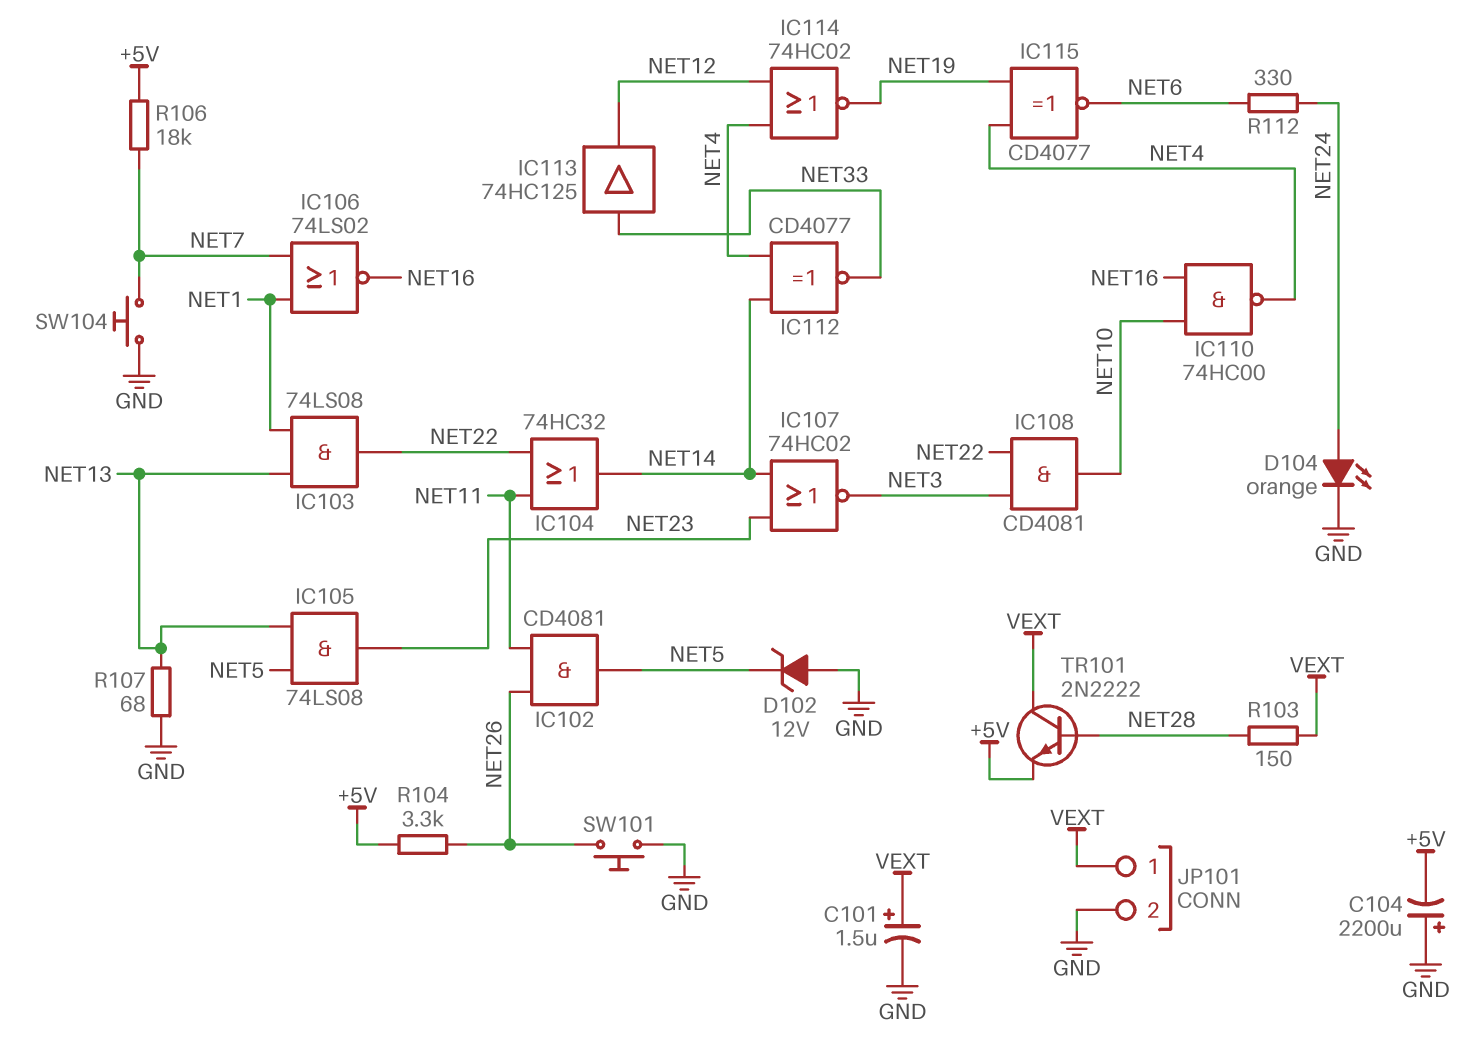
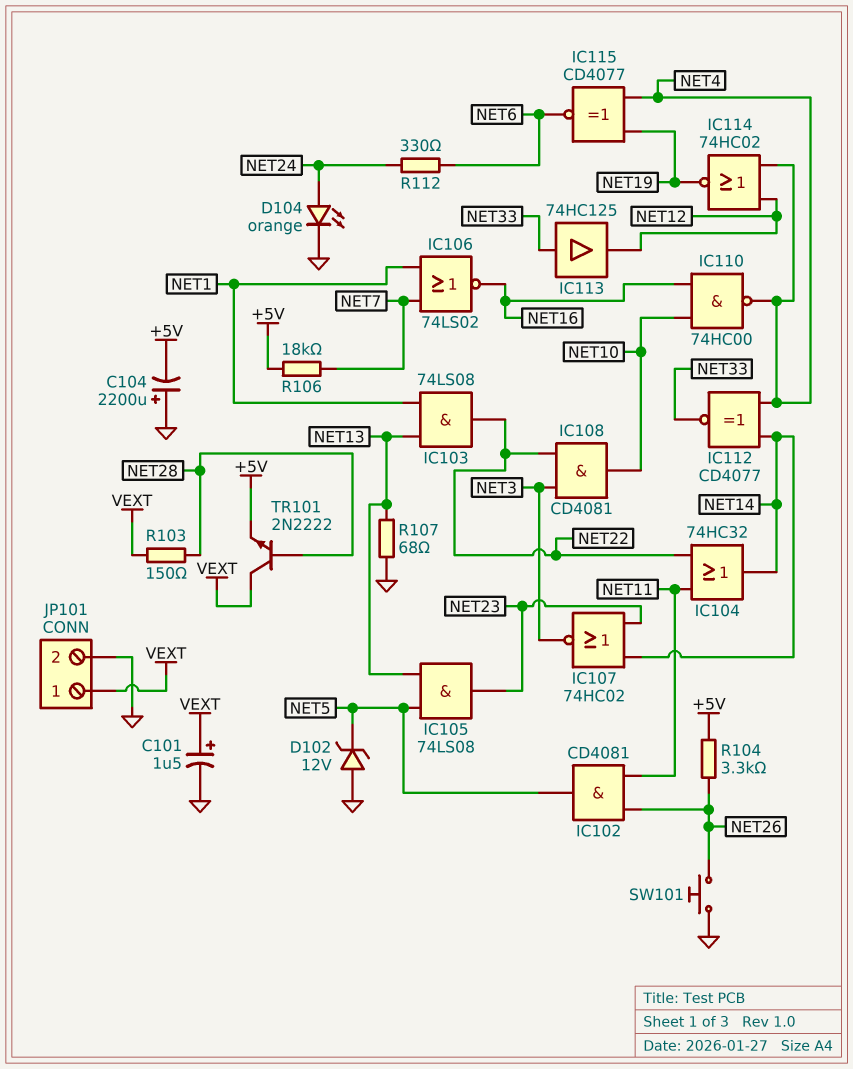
SW104: button (GND, NET7) -> none

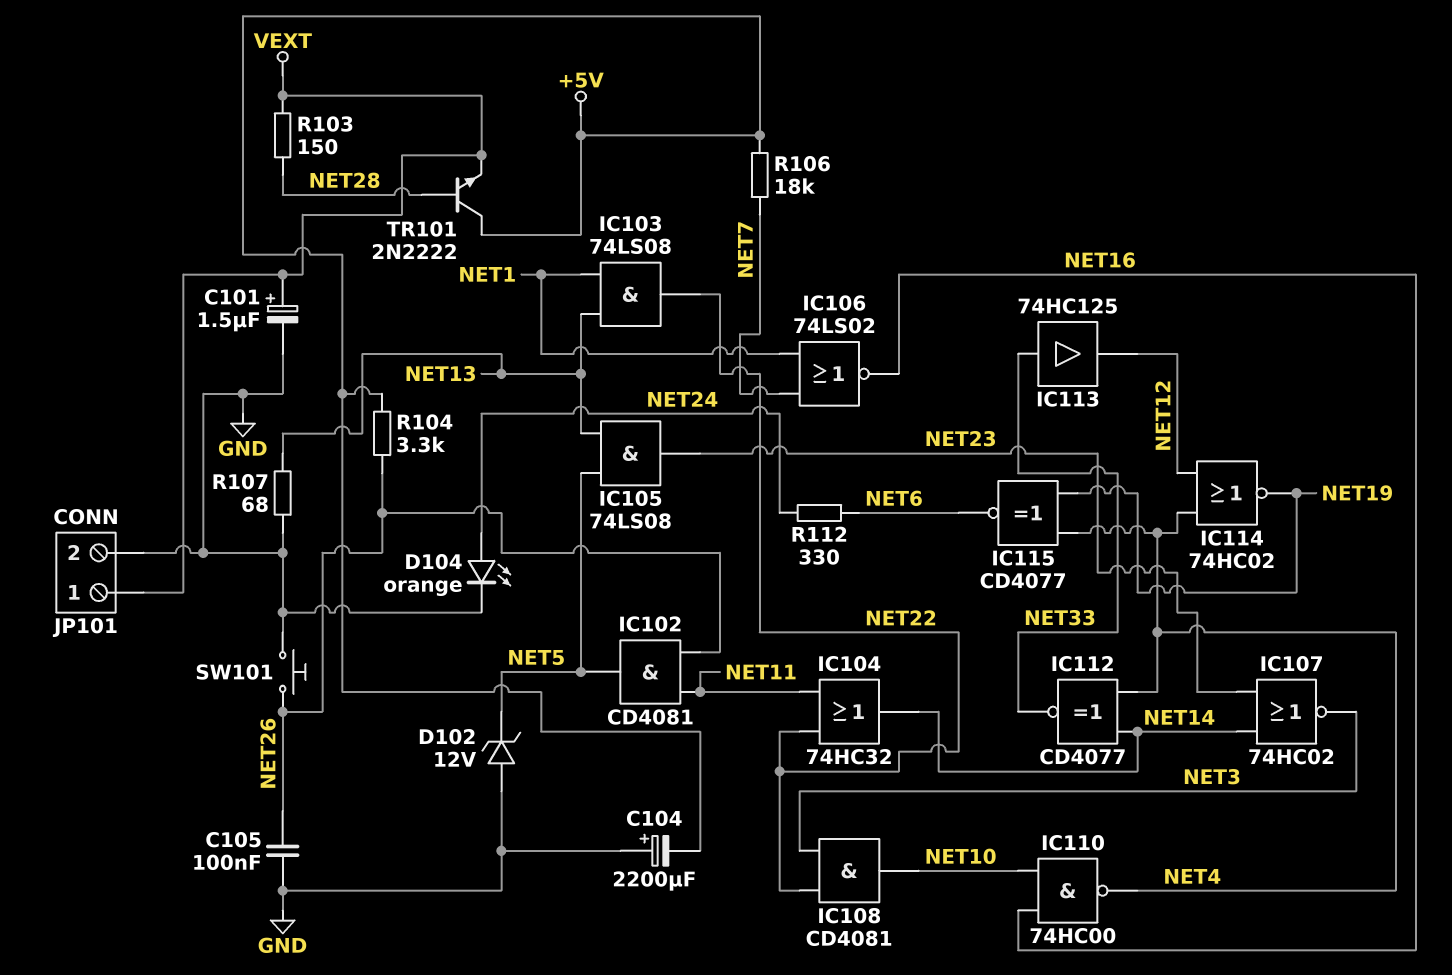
C105: none -> 100nF (GND, NET26)
TR101: NPN 2N2222 (B NET28, C VEXT, E +5V) -> NPN 2N2222 (B NET28, C +5V, E VEXT)

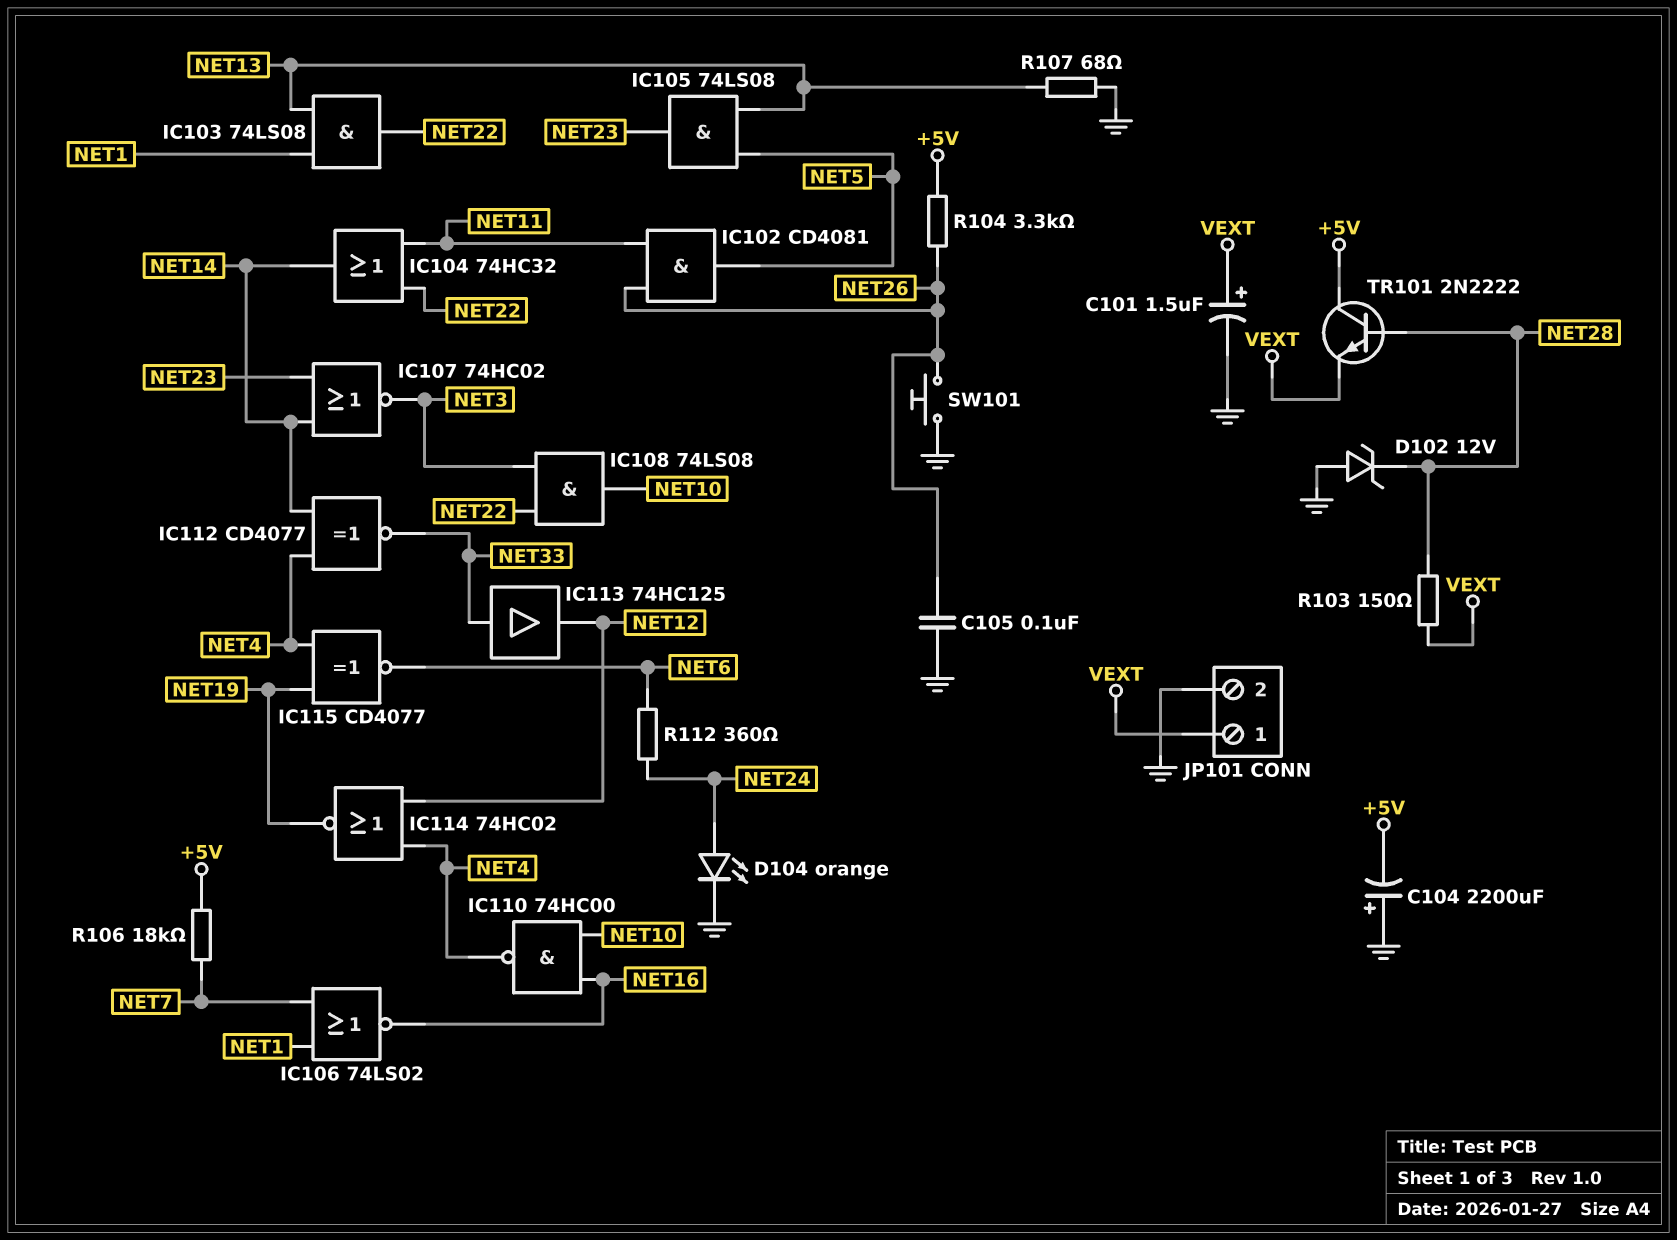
D102: zener 12V (A GND, K NET5) -> zener 12V (A GND, K NET28)
IC108: AND CD4081 (in NET3, in NET22, out NET10) -> AND 74LS08 (in NET3, in NET22, out NET10)
R112: 330 (NET6, NET24) -> 360 (NET6, NET24)

